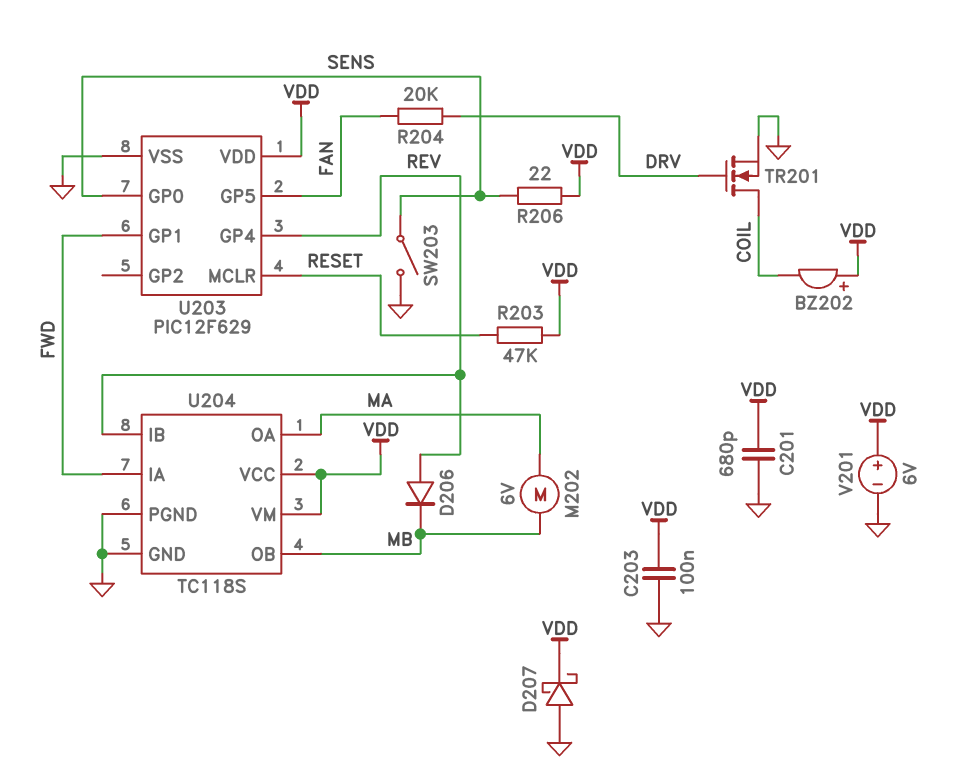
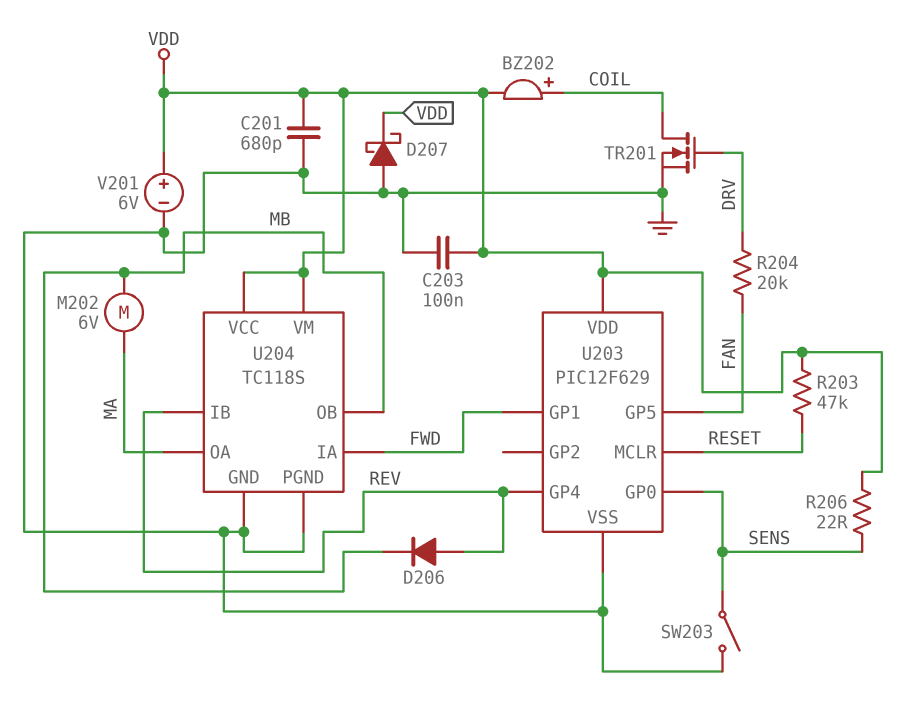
BZ202: buzzer (plus VDD, minus COIL) -> buzzer (plus COIL, minus VDD)

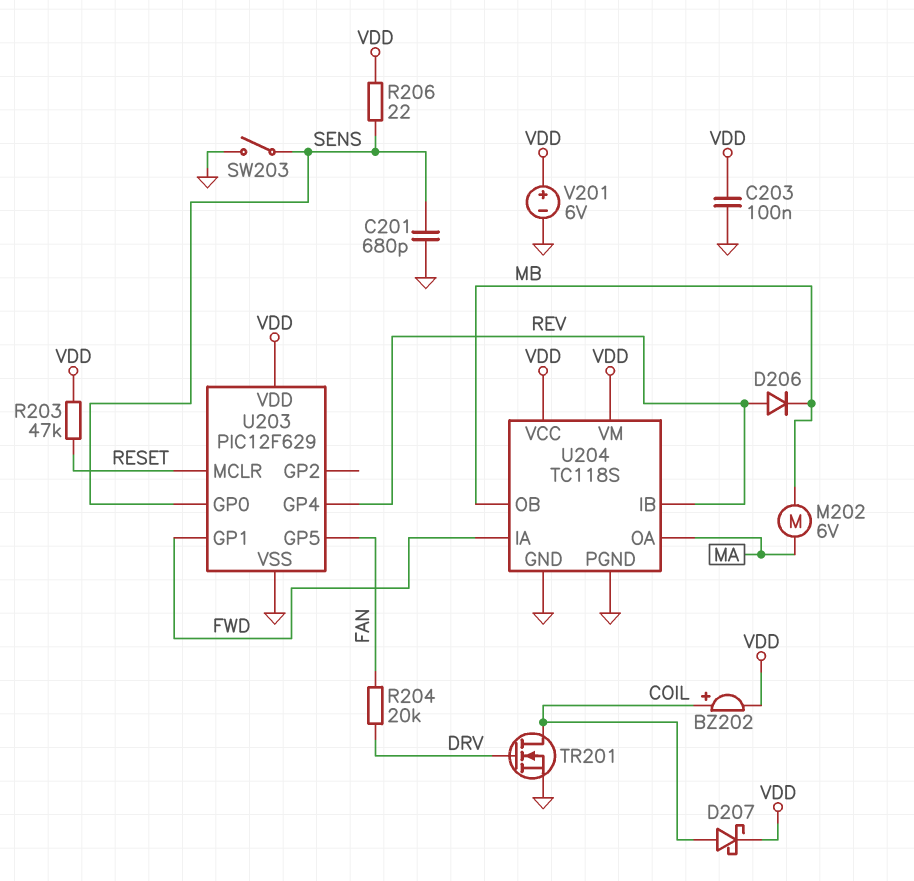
C201: 680pF (GND, VDD) -> 680pF (GND, SENS)
D207: schottky (A GND, K VDD) -> schottky (A COIL, K VDD)

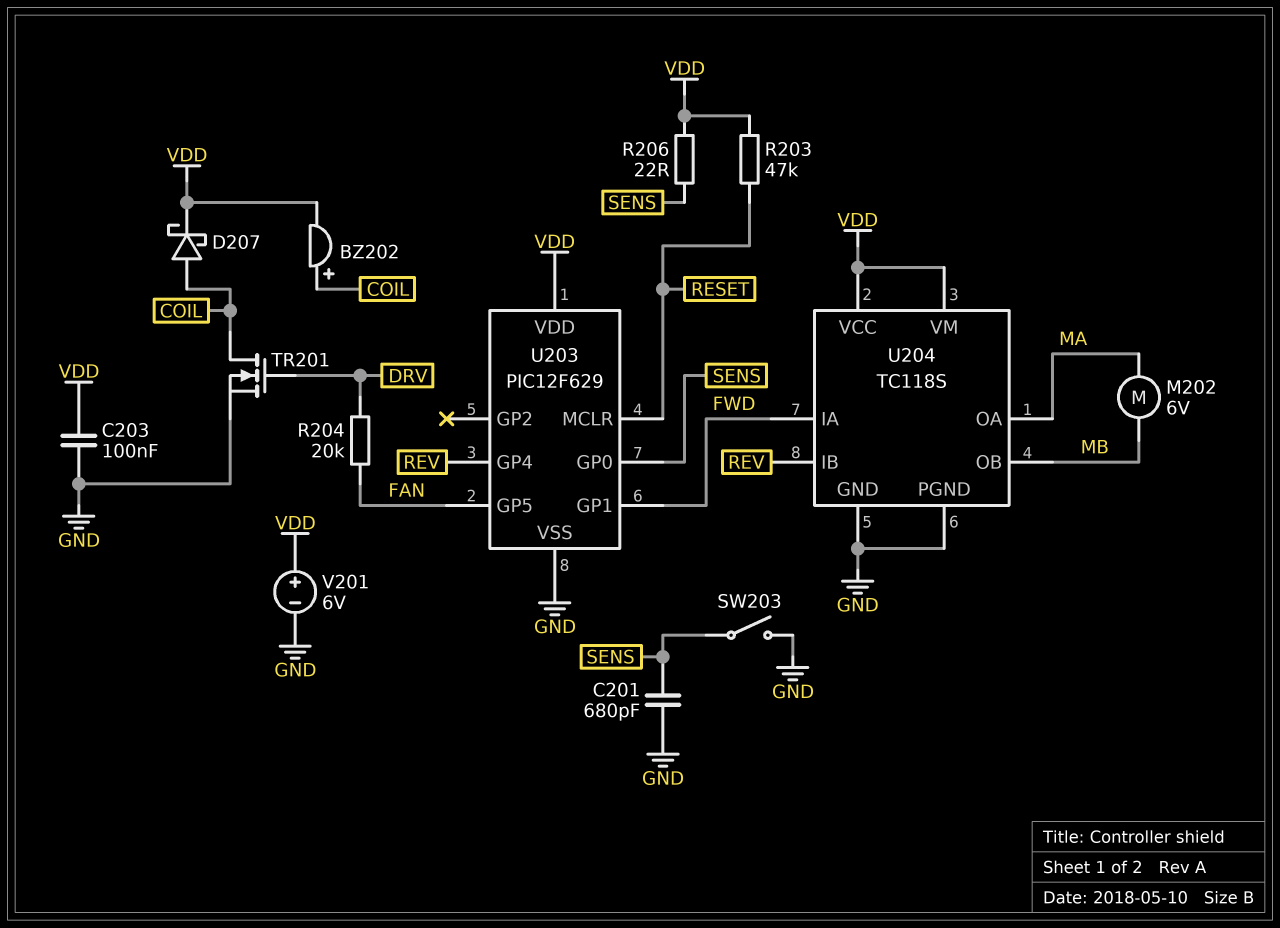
D206: diode (A REV, K MB) -> none

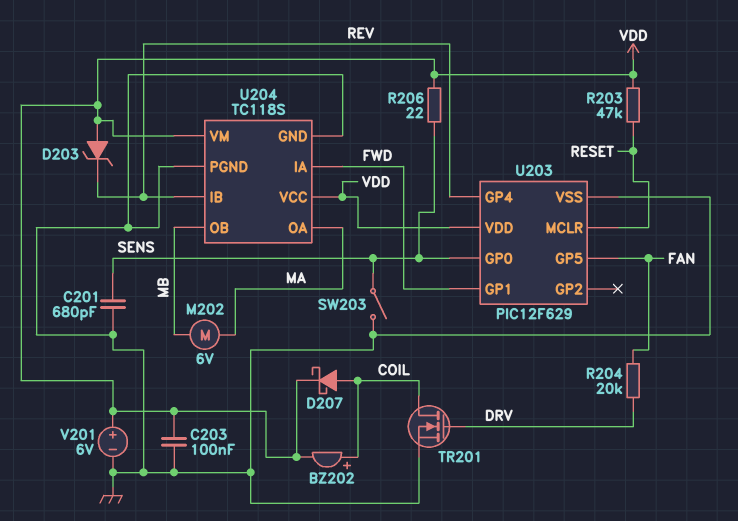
D203: none -> zener (A VDD, K REV)

